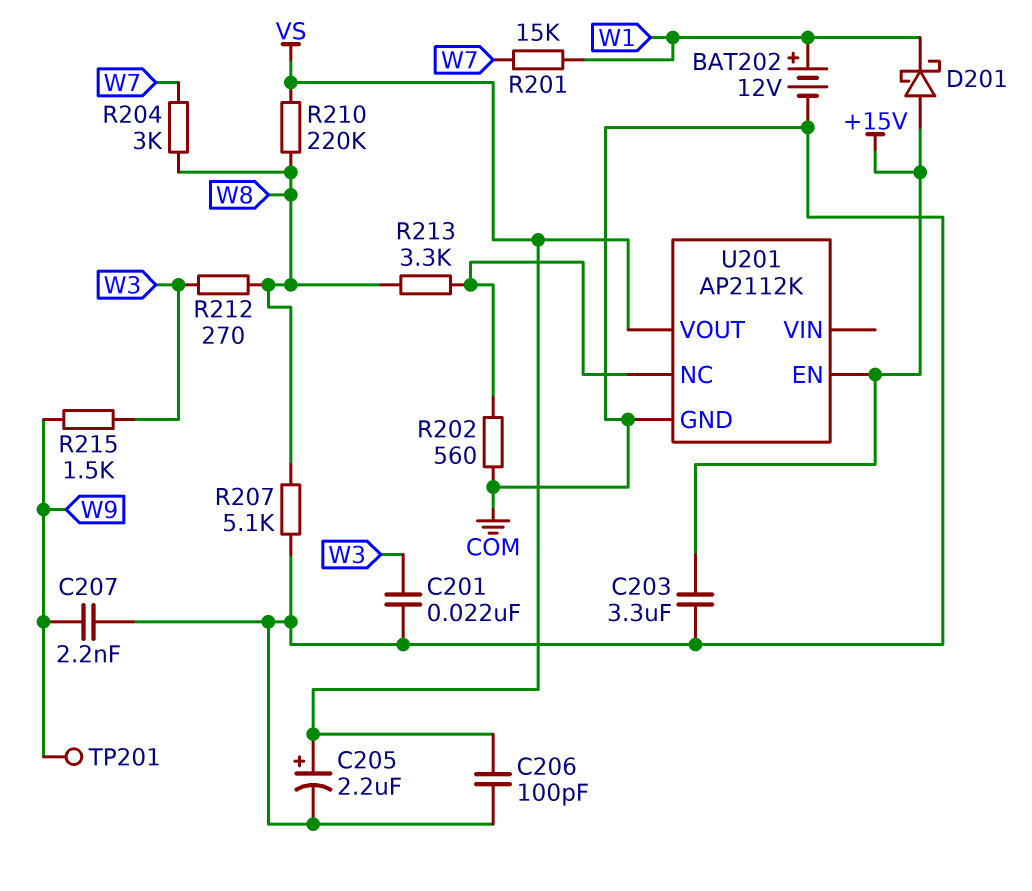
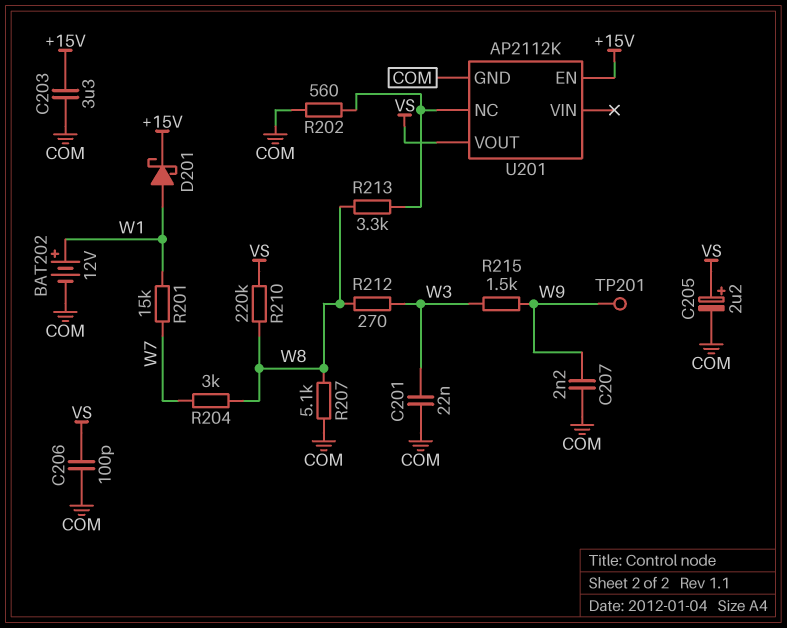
D201: schottky (A +15V, K W1) -> schottky (A W1, K +15V)

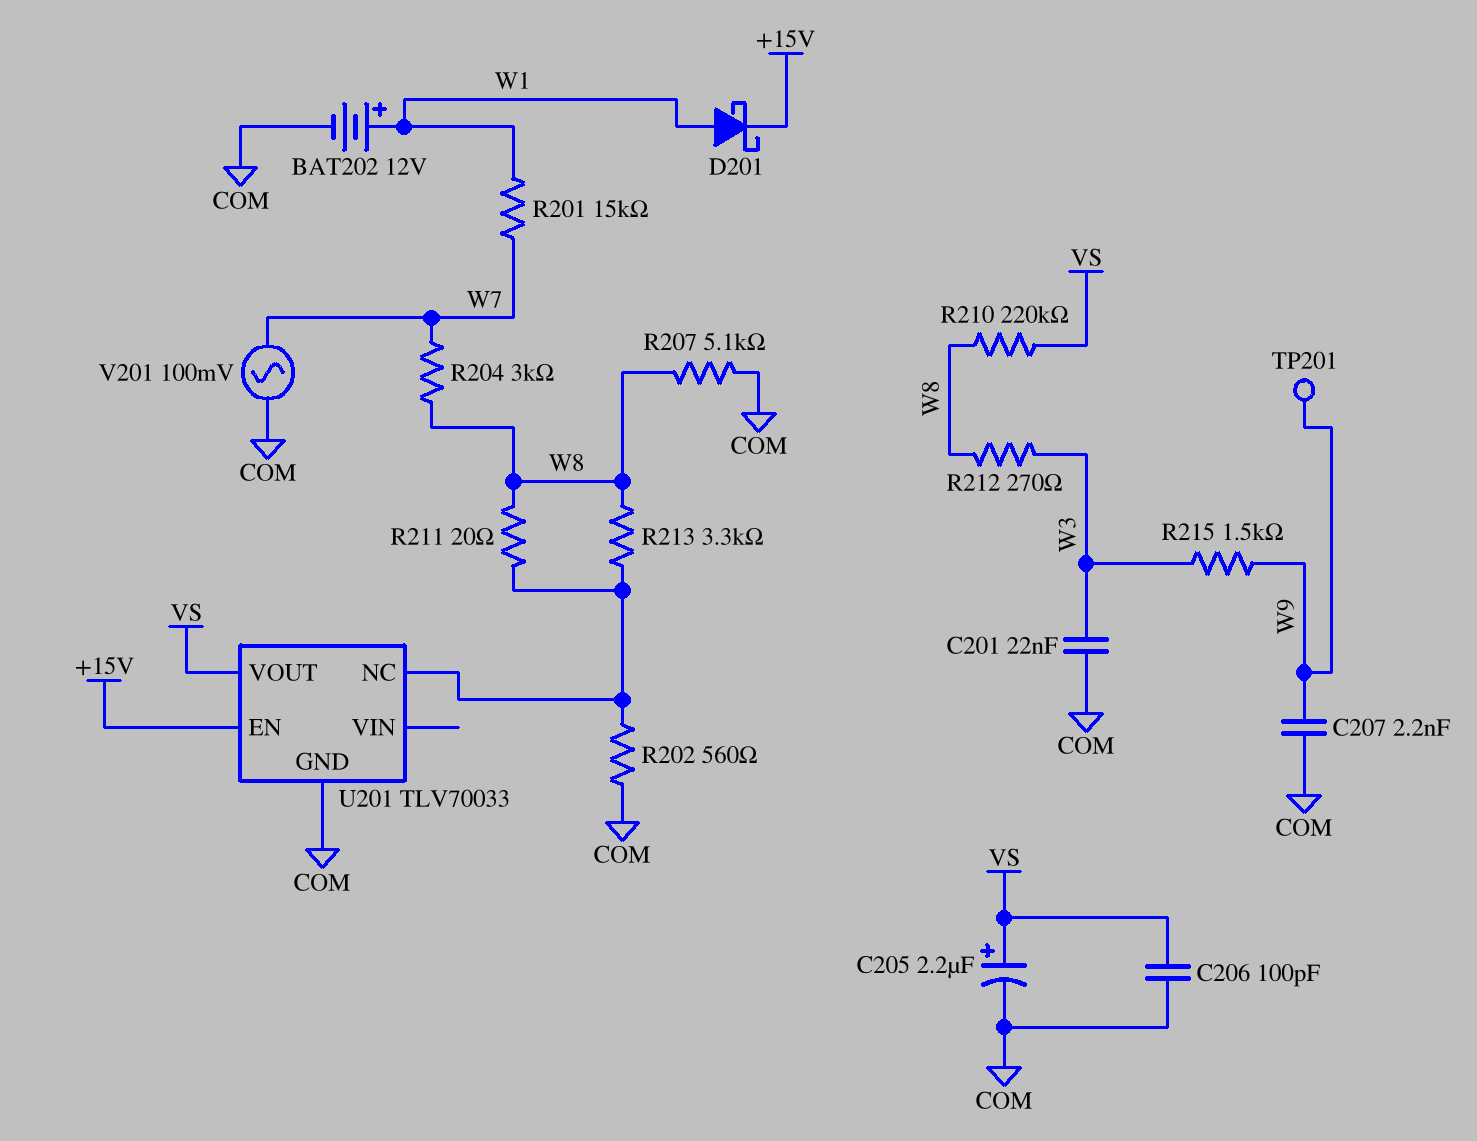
C203: 3.3uF (+15V, COM) -> none
R211: none -> 20 (U201/NC, W8)
U201: AP2112K -> TLV70033
V201: none -> AC 100mV (COM, W7)

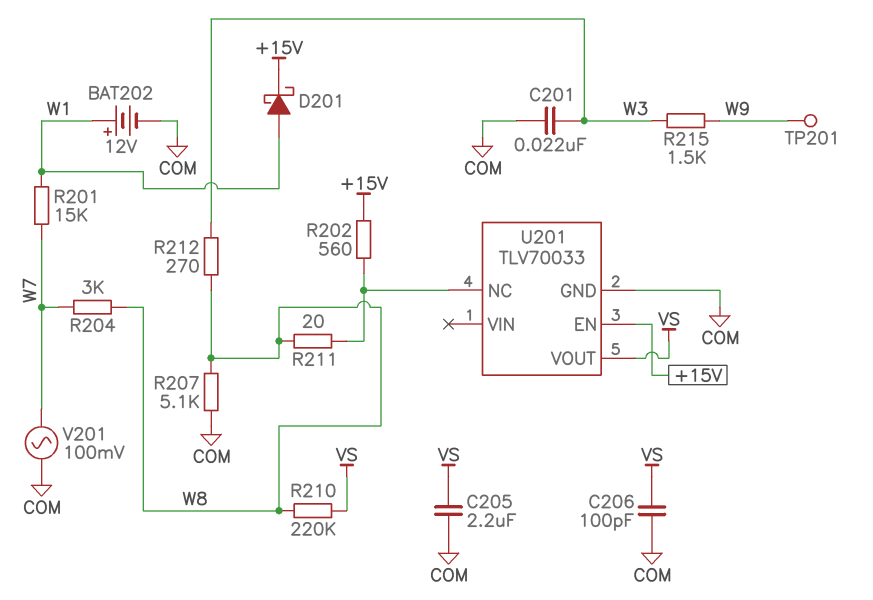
C205: 2.2uF (plus VS, minus COM) -> 2.2uF (COM, VS)
C207: 2.2nF (COM, W9) -> none
R202: 560 (COM, U201/NC) -> 560 (+15V, U201/NC)
R213: 3.3k (U201/NC, W8) -> none

